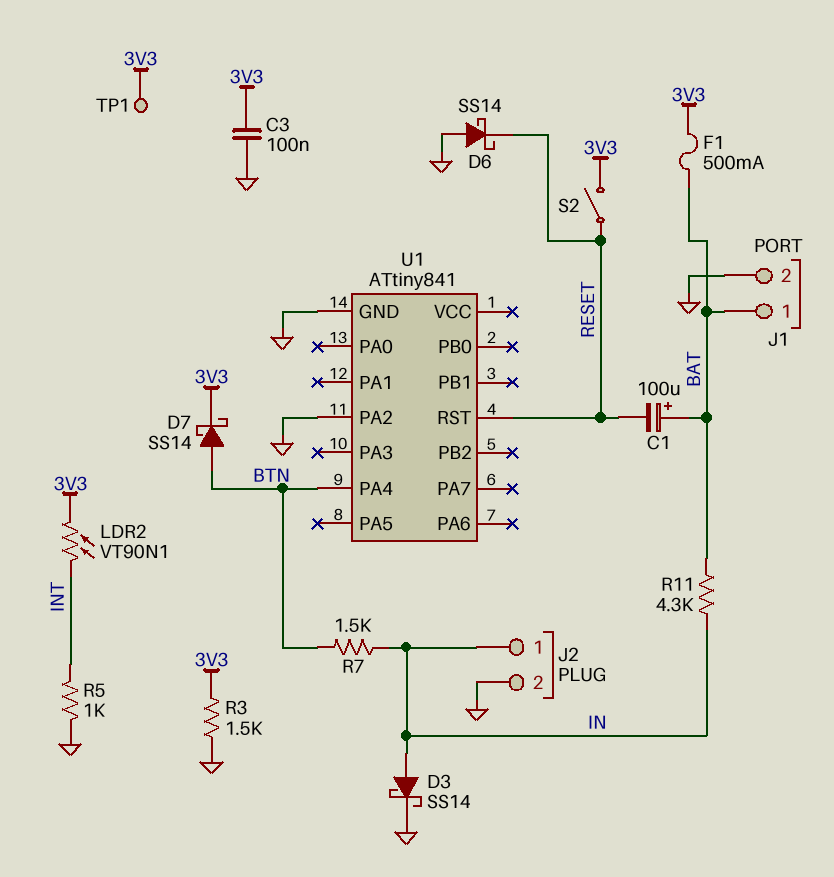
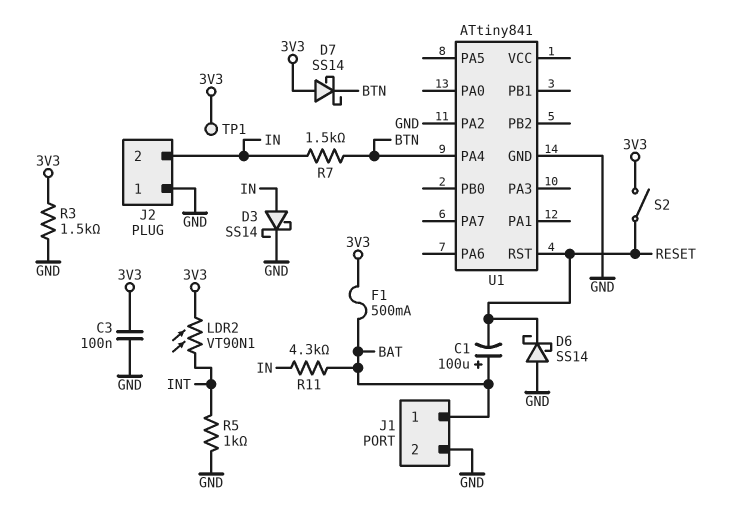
D7: schottky SS14 (A BTN, K 3V3) -> schottky SS14 (A 3V3, K BTN)
J2 pin 1: IN -> GND
J2 pin 2: GND -> IN

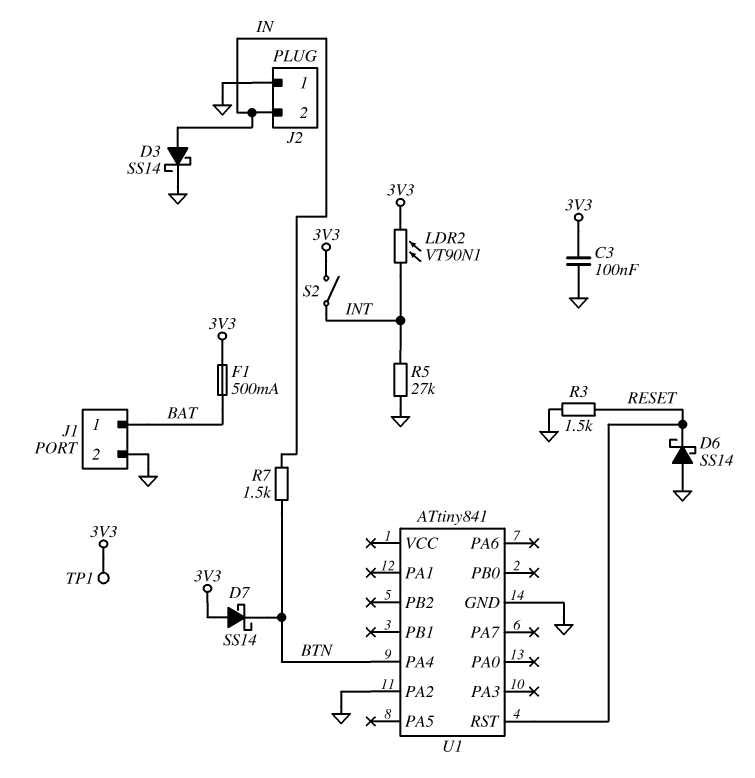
C1: 100uF (plus BAT, minus RESET) -> none
R3: 1.5k (3V3, GND) -> 1.5k (GND, RESET)
R5: 1k (GND, INT) -> 27k (GND, INT)
R11: 4.3k (BAT, IN) -> none
S2: switch (3V3, RESET) -> switch (3V3, INT)

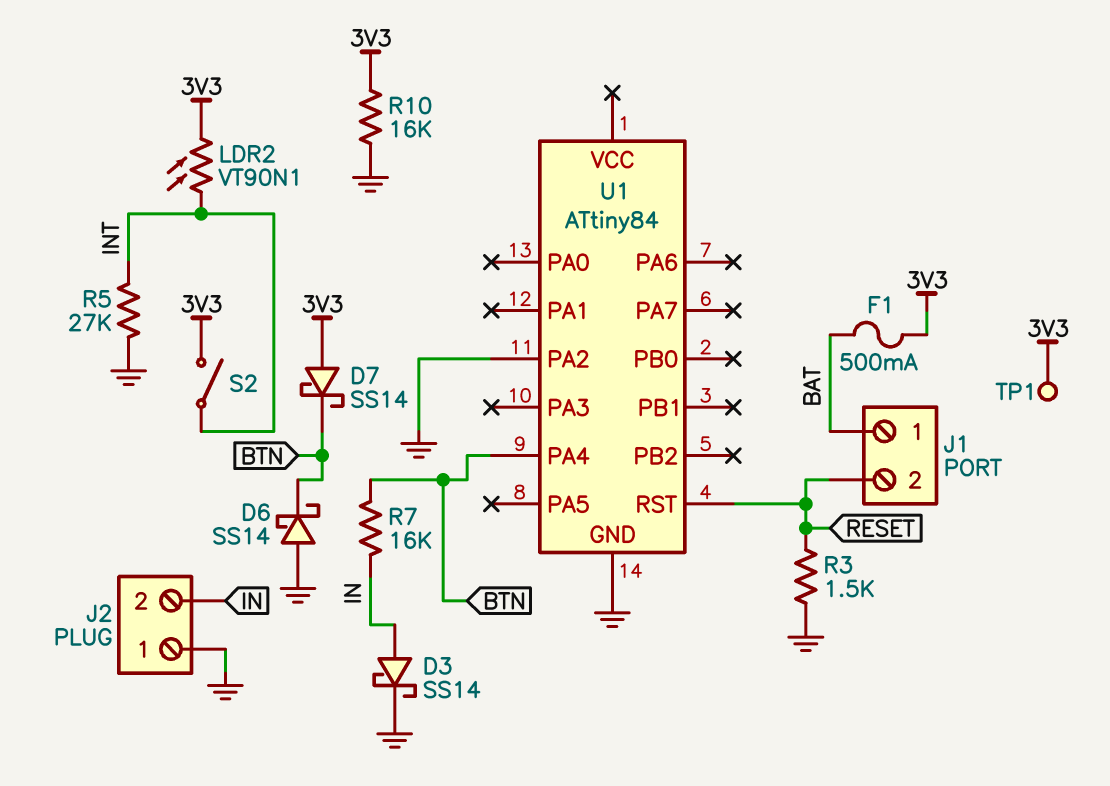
C3: 100nF (3V3, GND) -> none
D6: schottky SS14 (A GND, K RESET) -> schottky SS14 (A GND, K BTN)
J1 pin 2: GND -> RESET
R7: 1.5k (BTN, IN) -> 16k (BTN, IN)
R10: none -> 16k (3V3, GND)
U1: ATtiny841 -> ATtiny84

